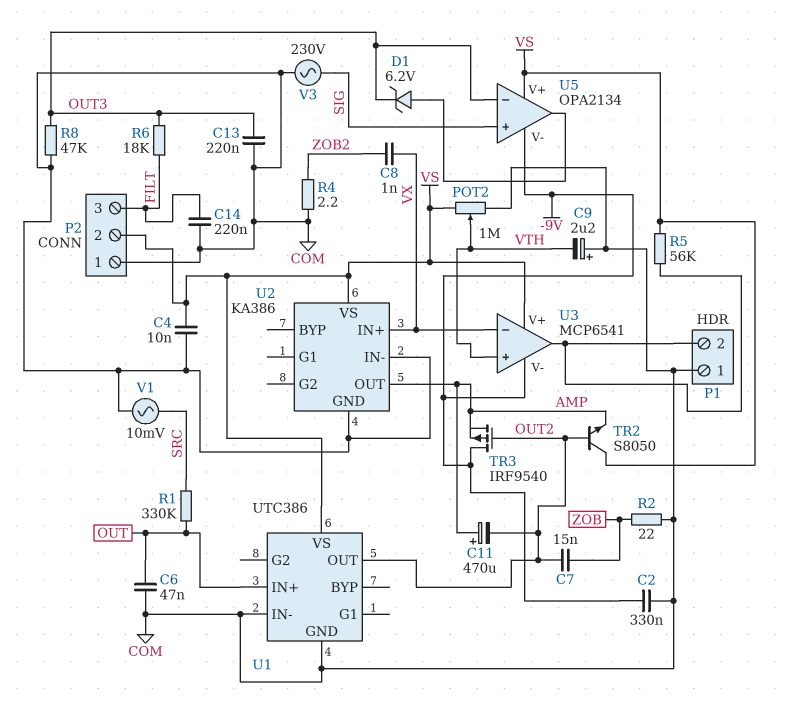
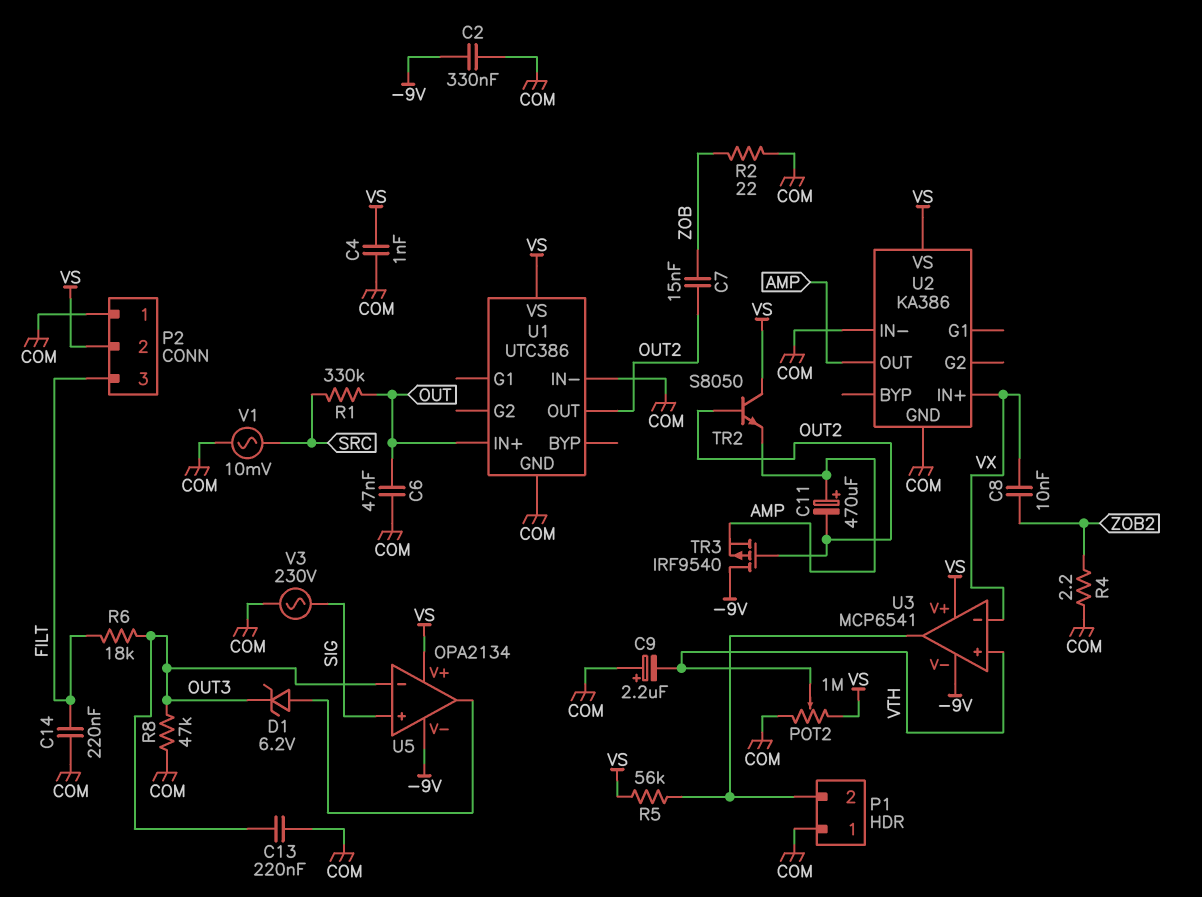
C4: 10nF (COM, VS) -> 1nF (COM, VS)
C8: 1nF (VX, ZOB2) -> 10nF (VX, ZOB2)

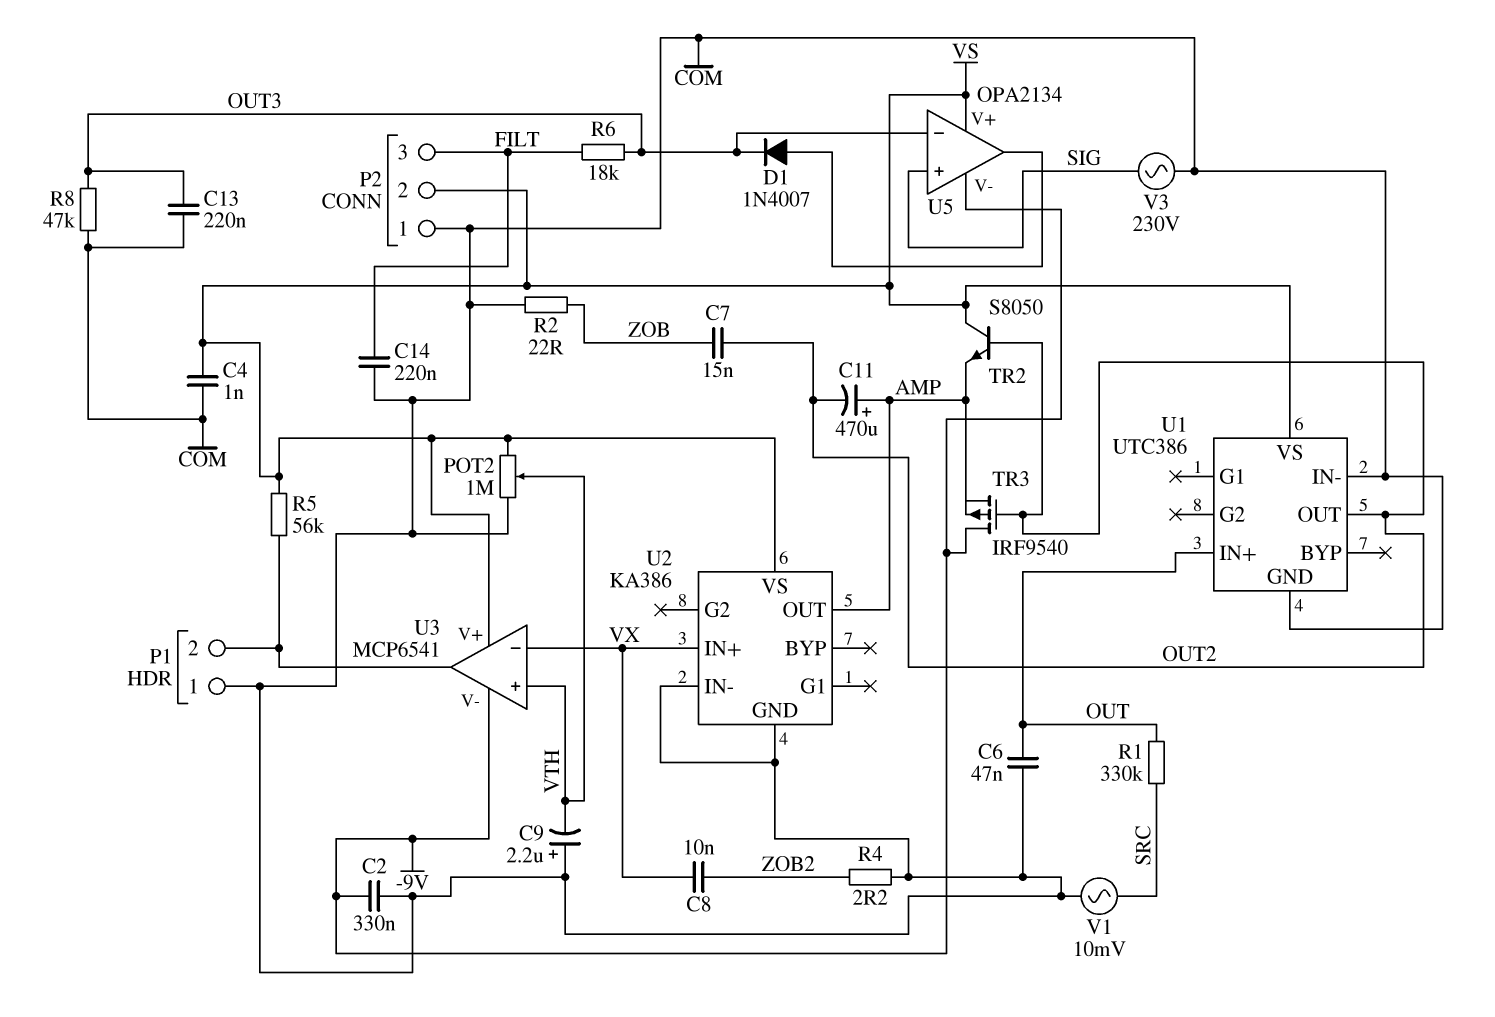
D1: zener 6.2V (A U5/out, K OUT3) -> diode 1N4007 (A U5/out, K OUT3)

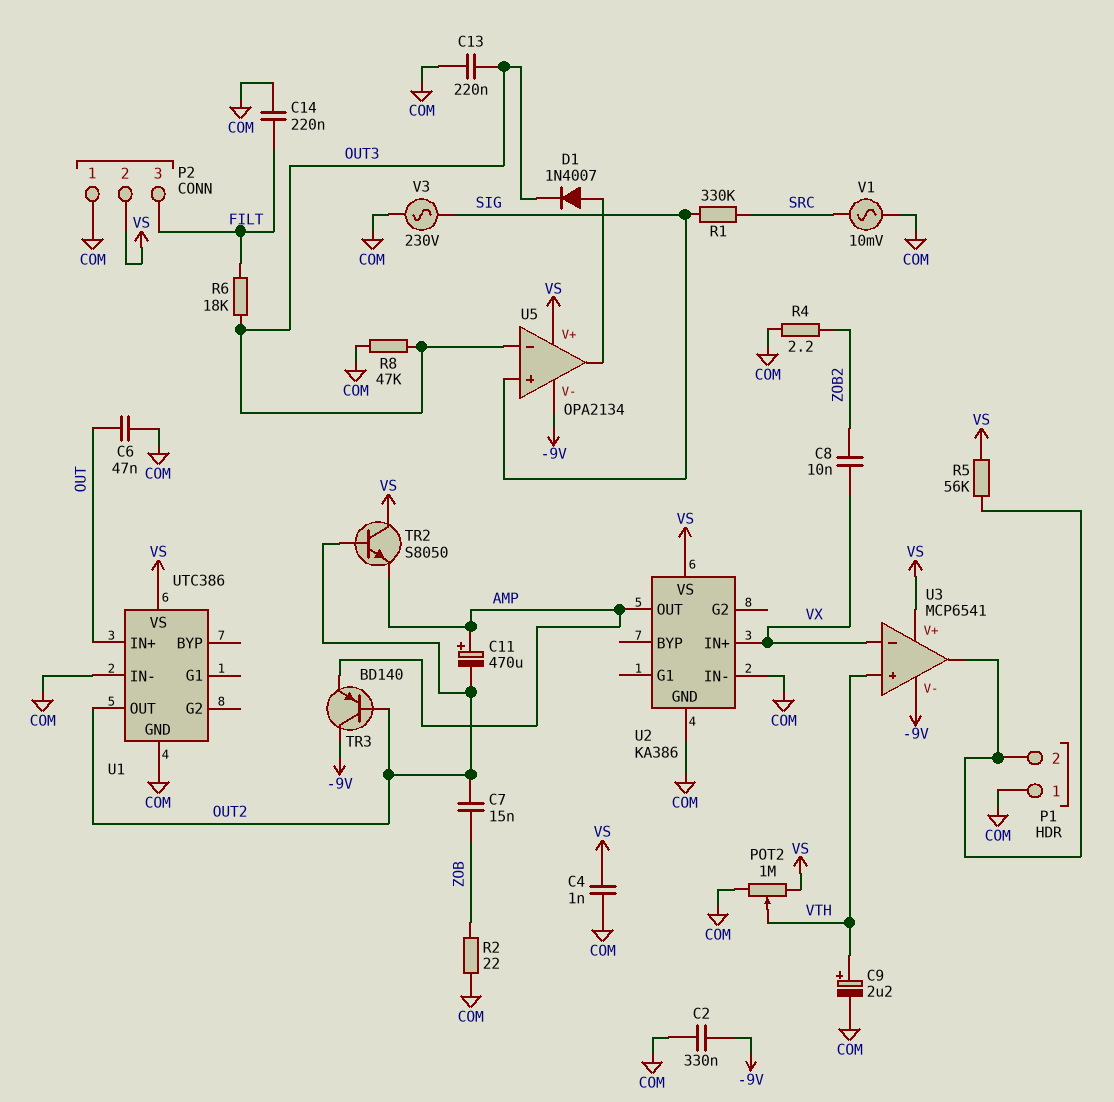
C9: 2.2uF (plus COM, minus VTH) -> 2.2uF (plus VTH, minus COM)
R1: 330k (OUT, SRC) -> 330k (SIG, SRC)
TR3: PMOS IRF9540 (G OUT2, D -9V, S AMP) -> PNP BD140 (B OUT2, C -9V, E AMP)

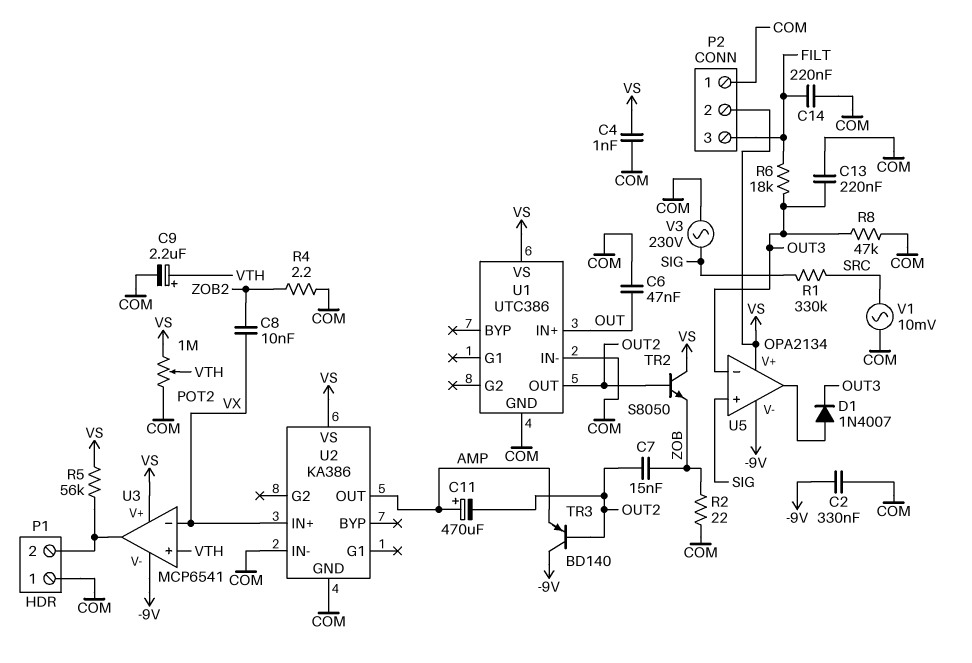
TR2: NPN S8050 (B OUT2, C VS, E AMP) -> NPN S8050 (B OUT2, C VS, E ZOB)

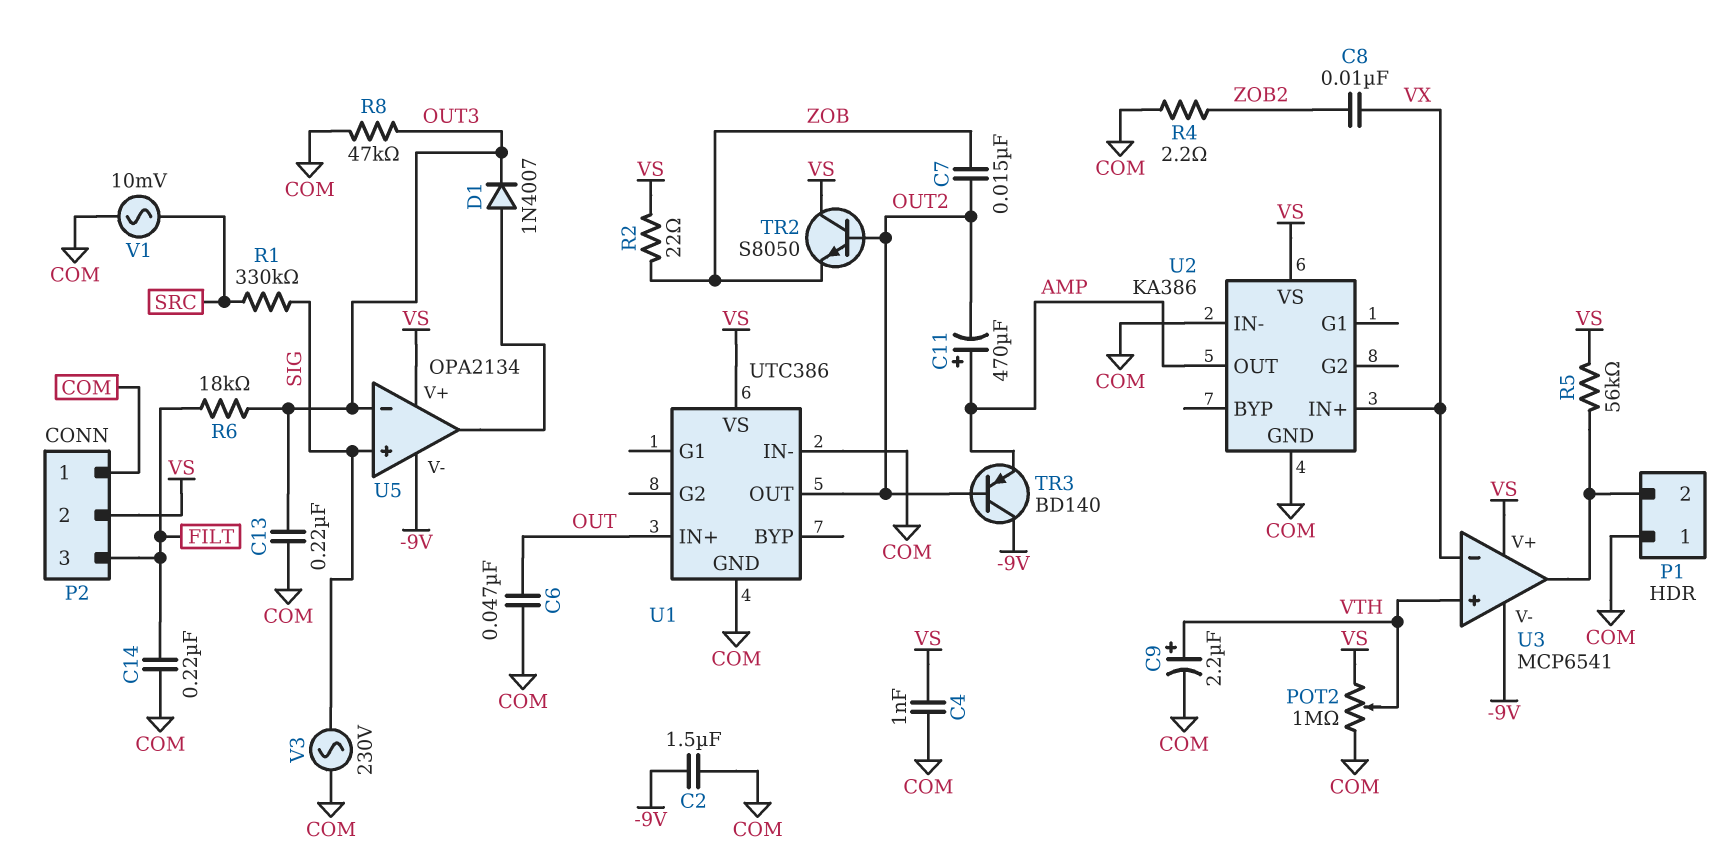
C2: 330nF (-9V, COM) -> 1.5uF (-9V, COM)
R2: 22 (COM, ZOB) -> 22 (VS, ZOB)

